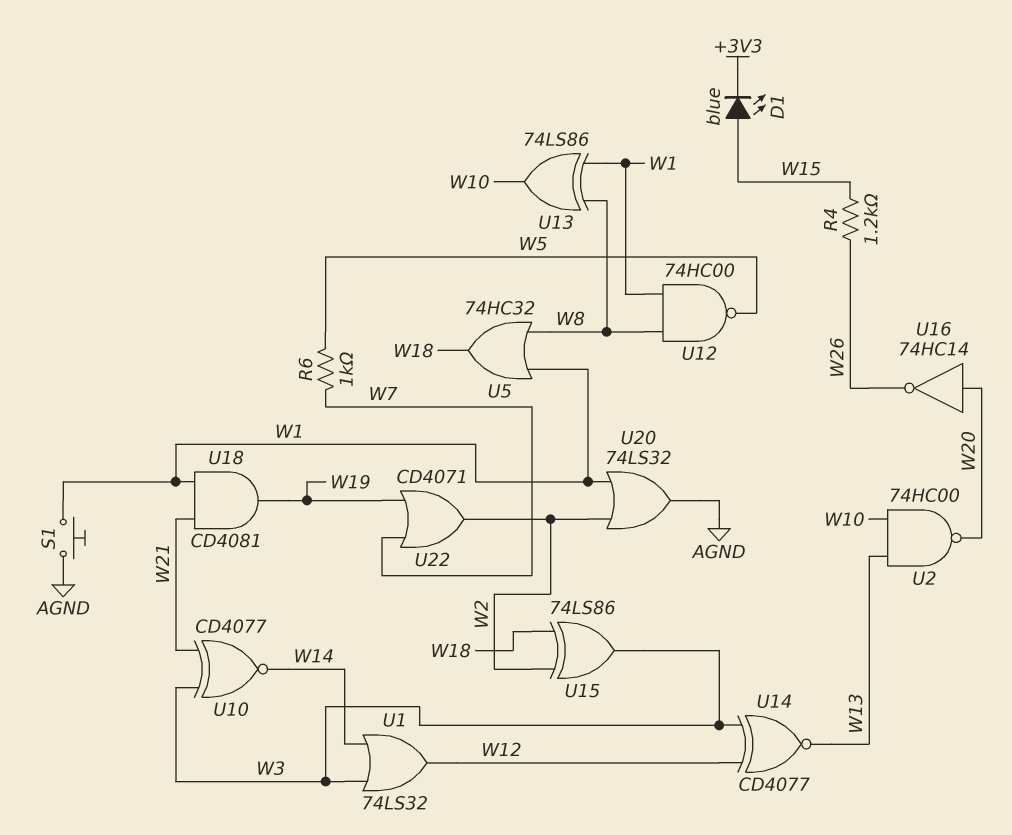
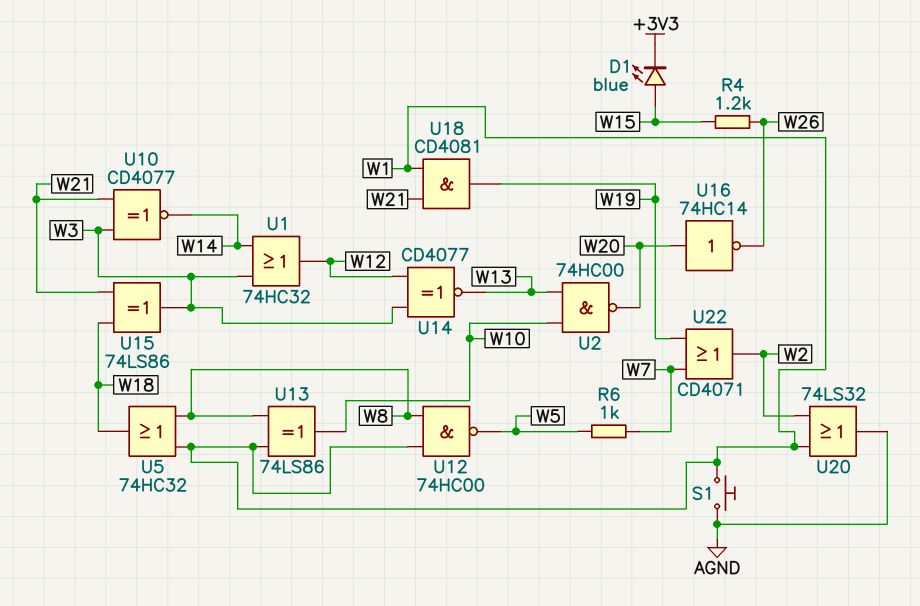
U1: OR 74LS32 (in W3, in W14, out W12) -> OR 74HC32 (in W3, in W14, out W12)
U15: XOR 74LS86 (in W2, in W18, out W3) -> XOR 74LS86 (in W18, in W21, out W3)

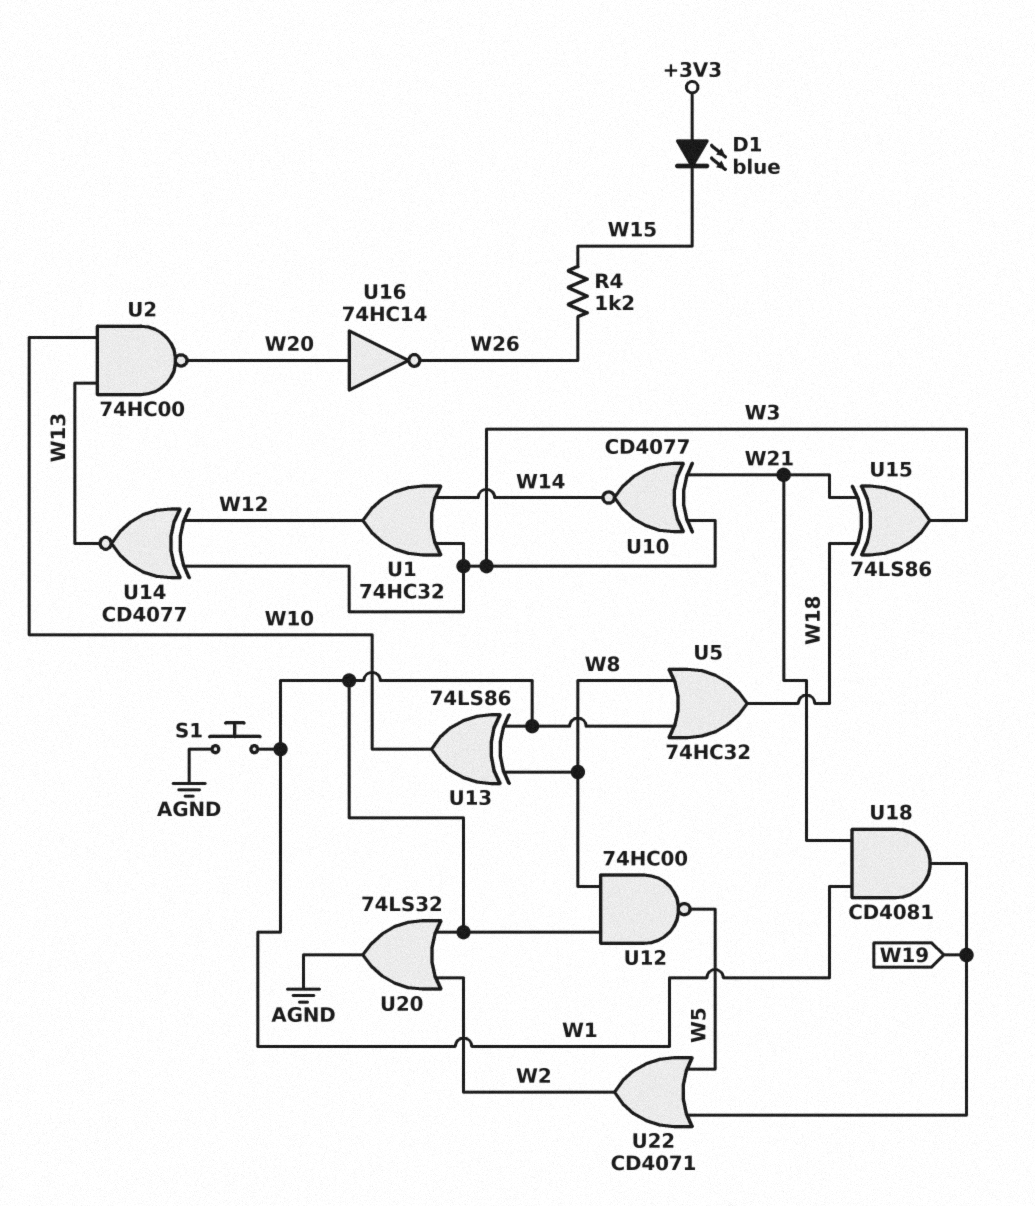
D1: LED blue (A W15, K +3V3) -> LED blue (A +3V3, K W15)
R6: 1k (W5, W7) -> none
U22: OR CD4071 (in W7, in W19, out W2) -> OR CD4071 (in W5, in W19, out W2)

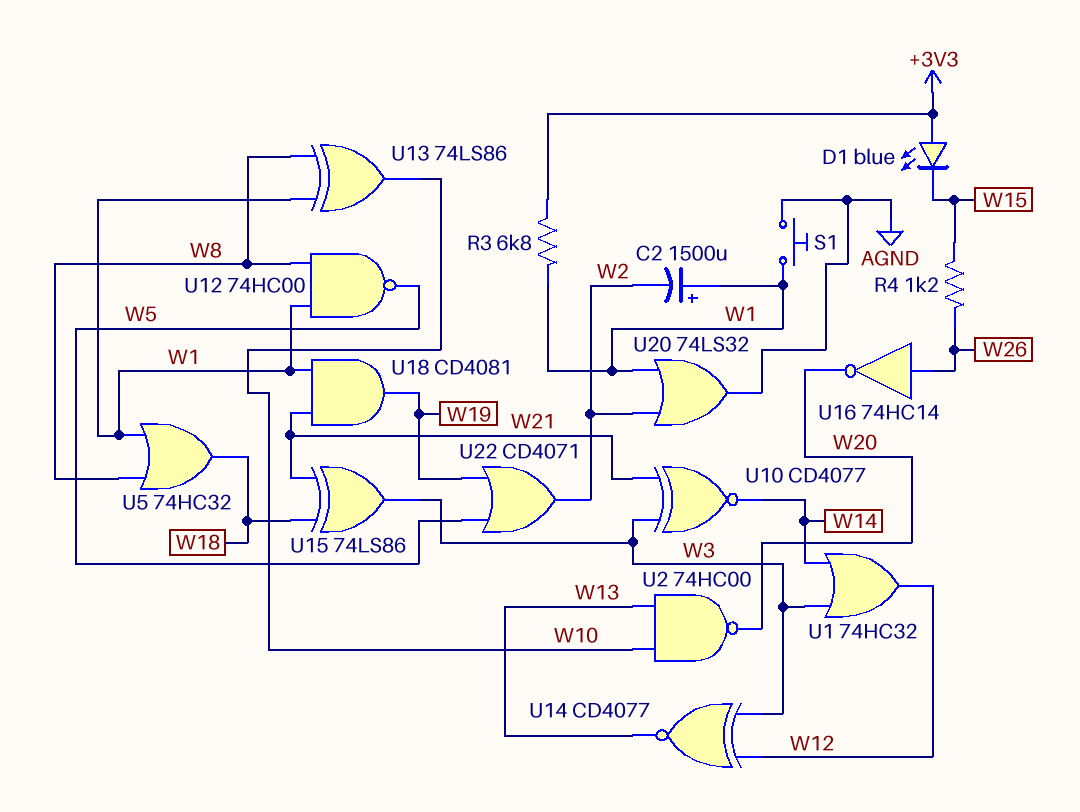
C2: none -> 1500uF (plus W1, minus W2)
R3: none -> 6.8k (+3V3, W1)
U16: NOT 74HC14 (in W20, out W26) -> NOT 74HC14 (in W26, out W20)

